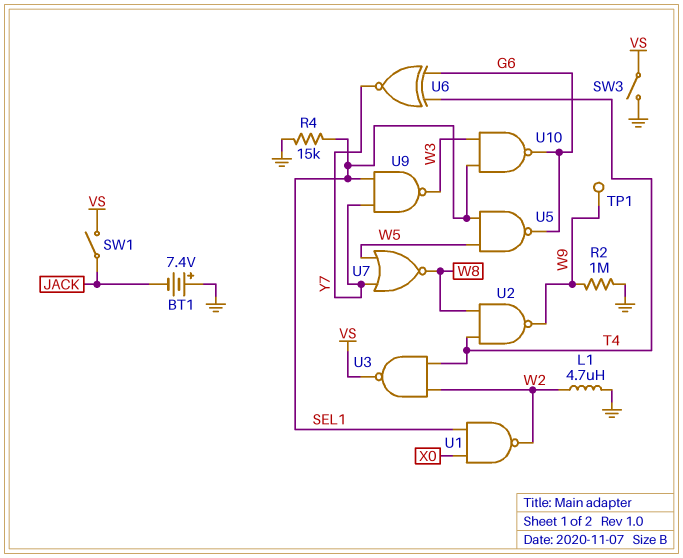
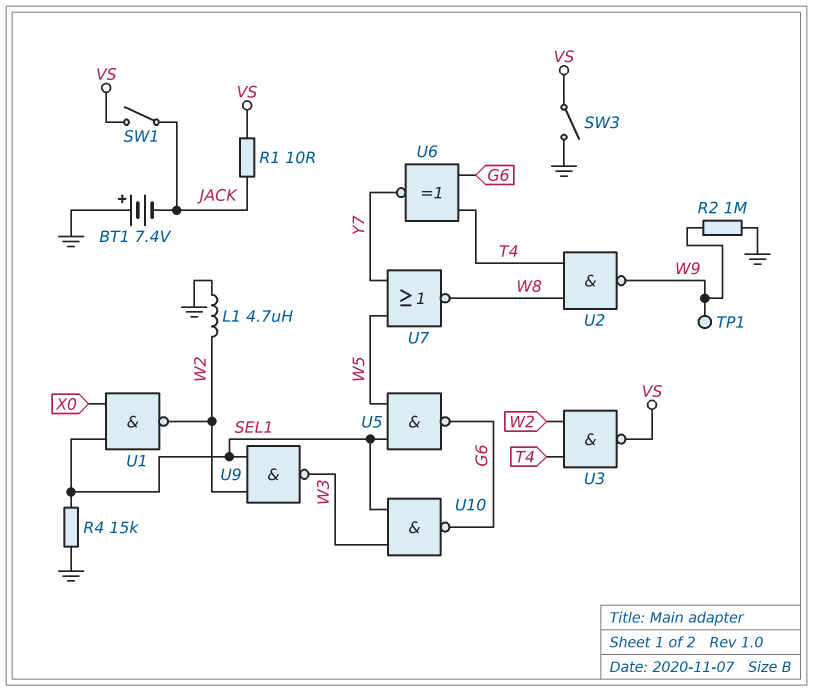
R1: none -> 10 (JACK, VS)
U9: NAND (in SEL1, in Y7, out W3) -> NAND (in SEL1, in W2, out W3)

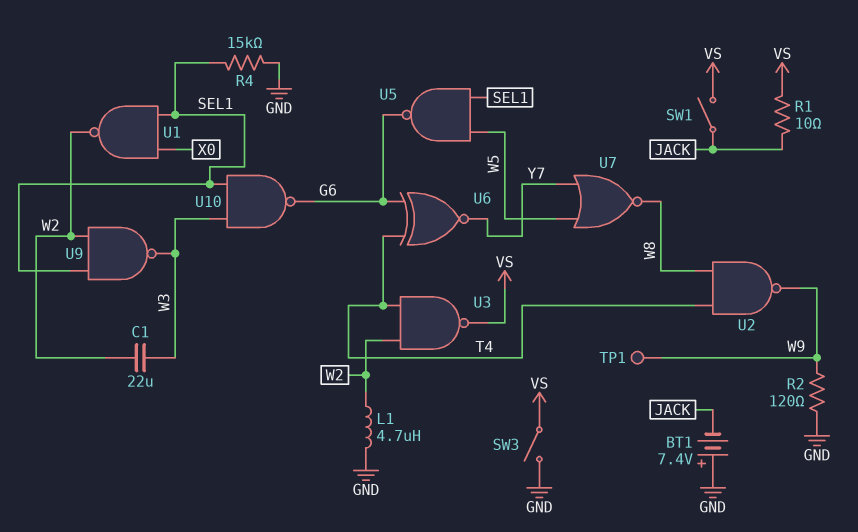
C1: none -> 22uF (W2, W3)
R2: 1M (GND, W9) -> 120 (GND, W9)

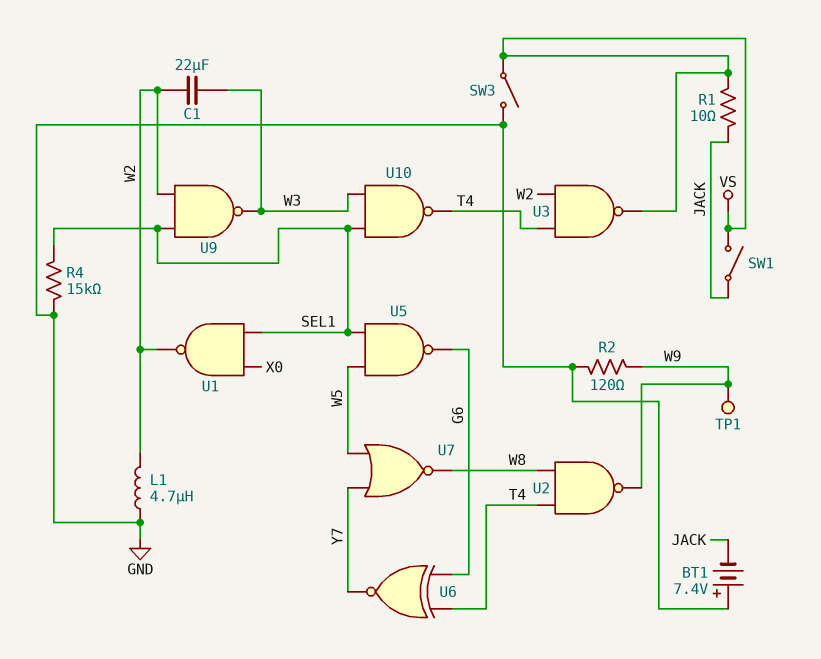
U10: NAND (in SEL1, in W3, out G6) -> NAND (in SEL1, in W3, out T4)

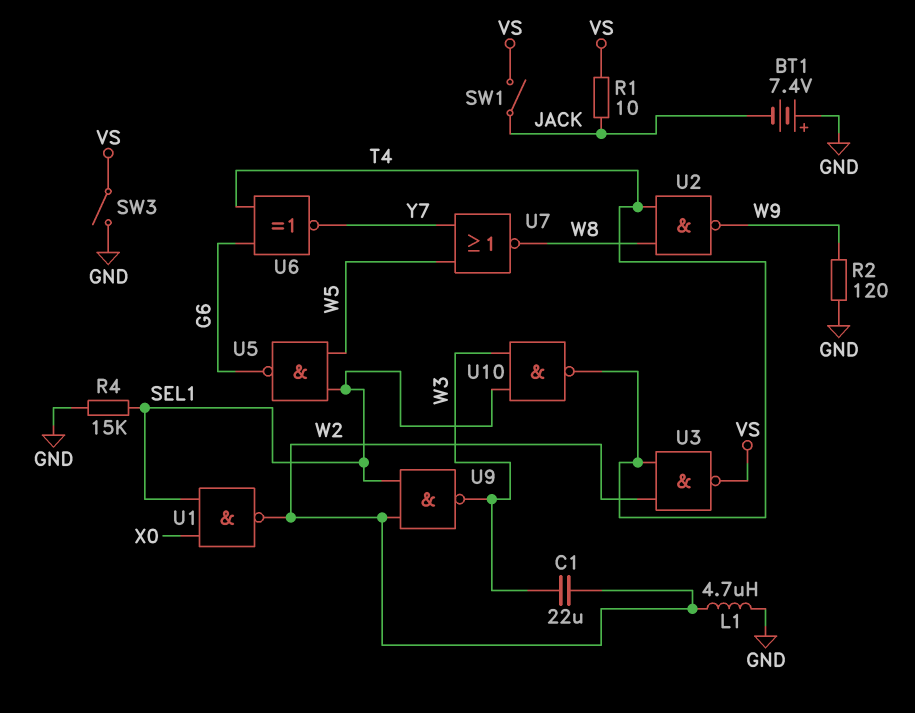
TP1: test point (W9) -> none

